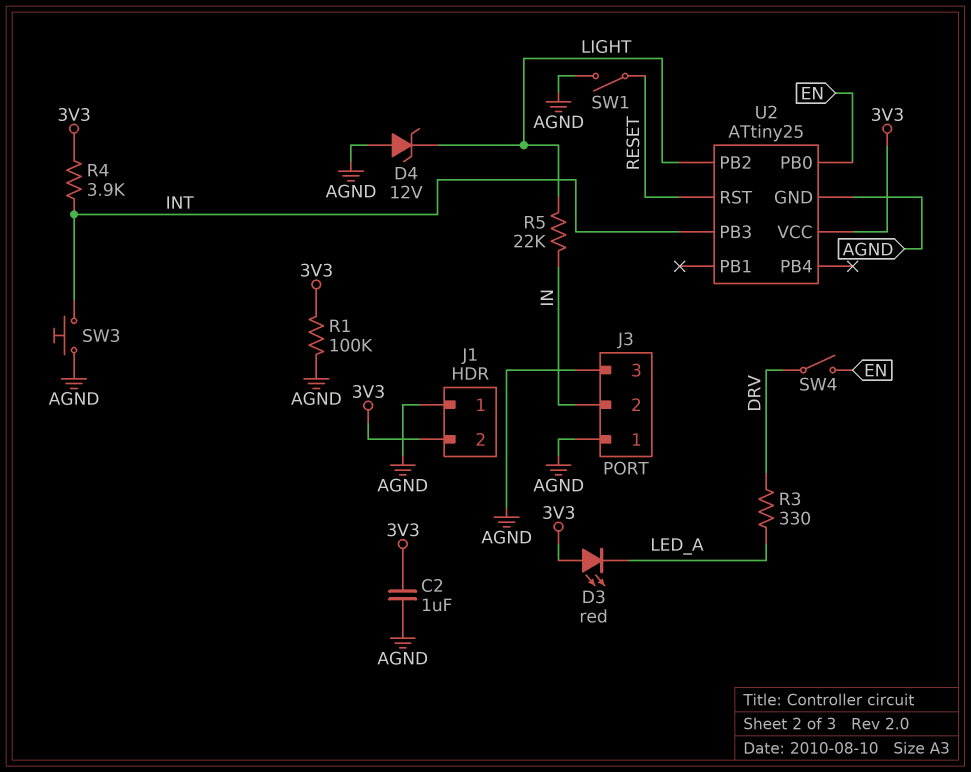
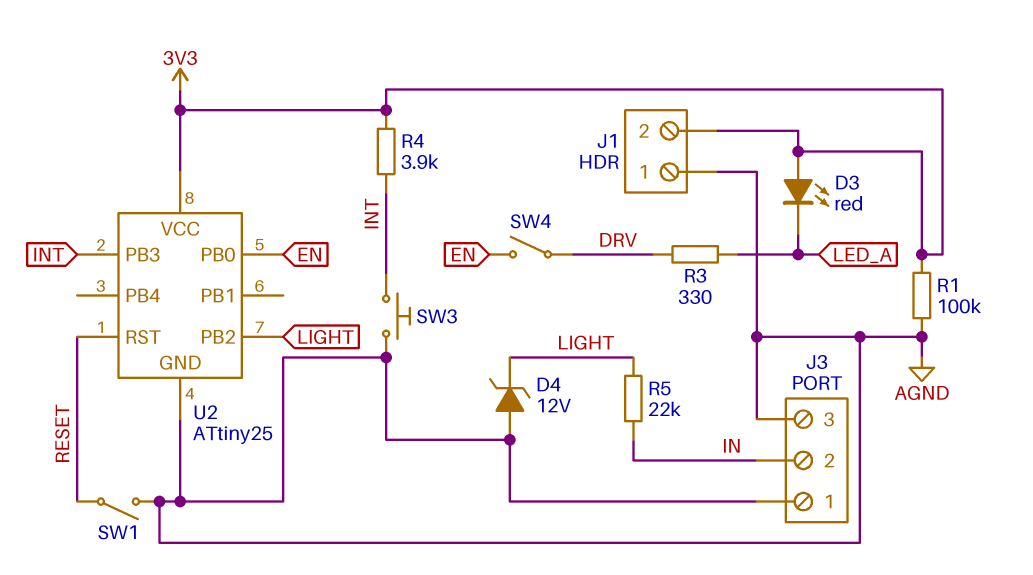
C2: 1uF (3V3, AGND) -> none

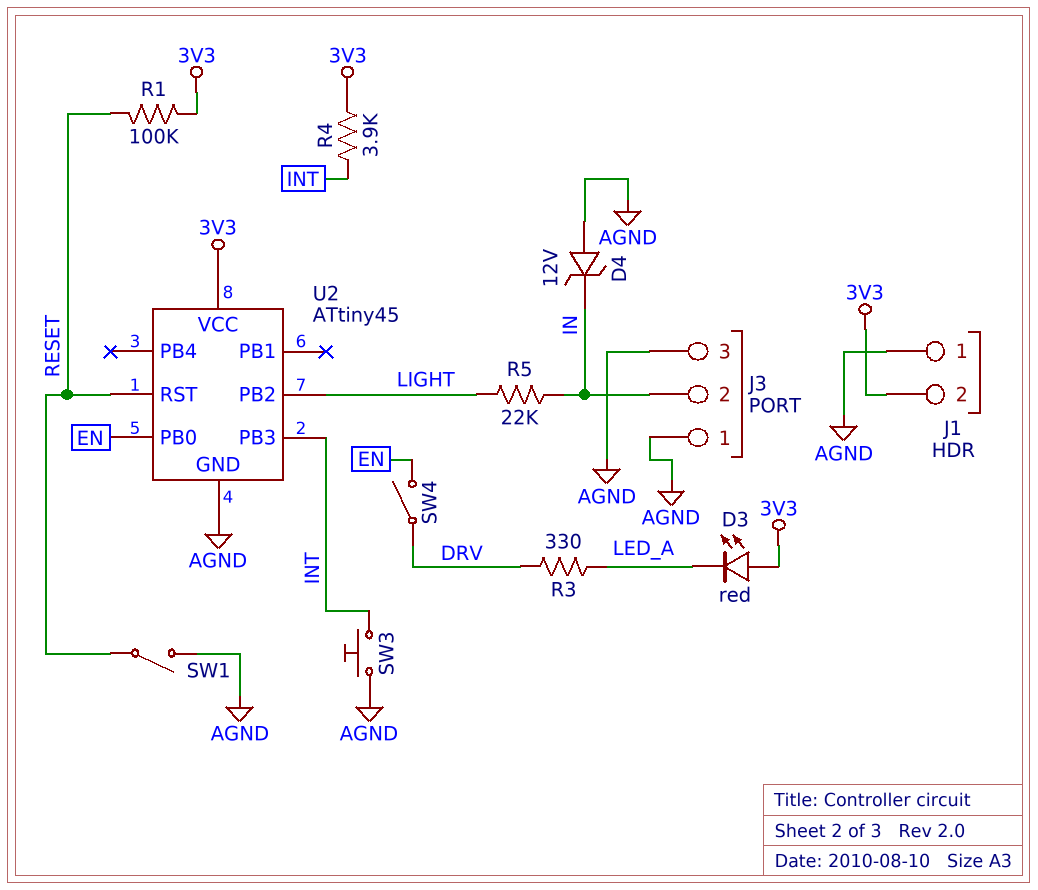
D4: zener 12V (A AGND, K LIGHT) -> zener 12V (A AGND, K IN)
R1: 100k (3V3, AGND) -> 100k (3V3, RESET)
U2: ATtiny25 -> ATtiny45

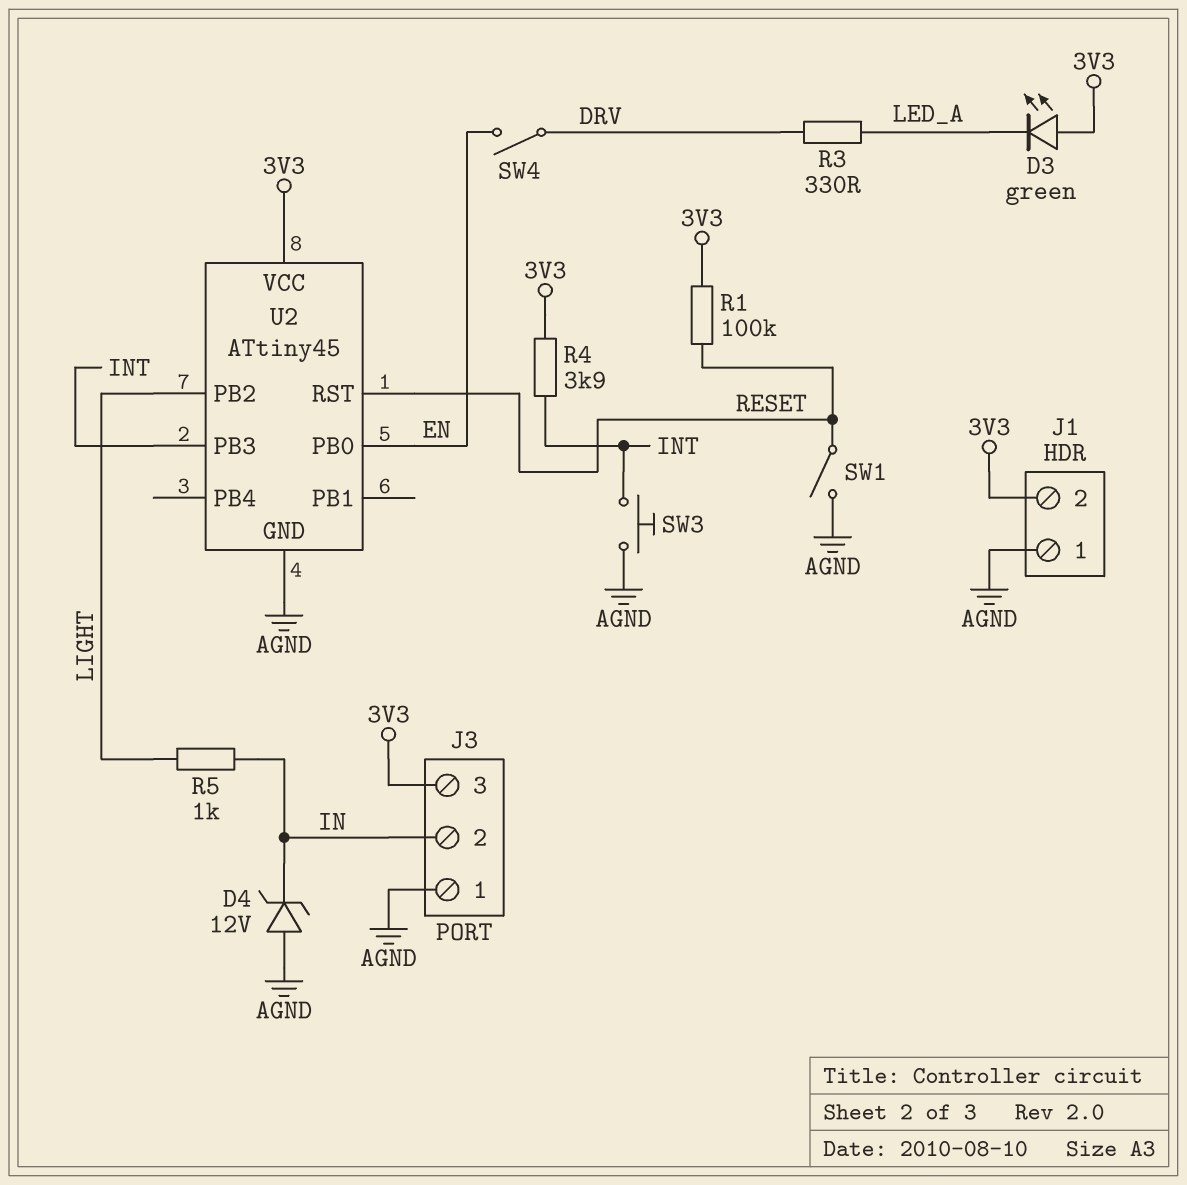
D3: LED red (A 3V3, K LED_A) -> LED green (A 3V3, K LED_A)
J3 pin 3: AGND -> 3V3
R5: 22k (IN, LIGHT) -> 1k (IN, LIGHT)

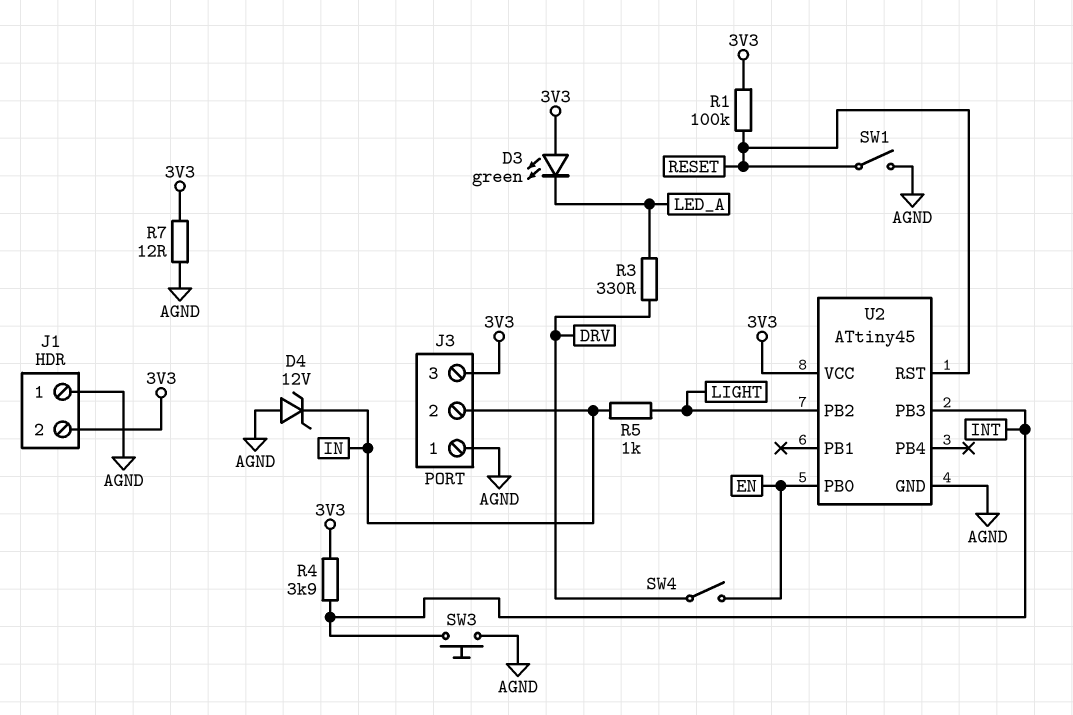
R7: none -> 12 (3V3, AGND)

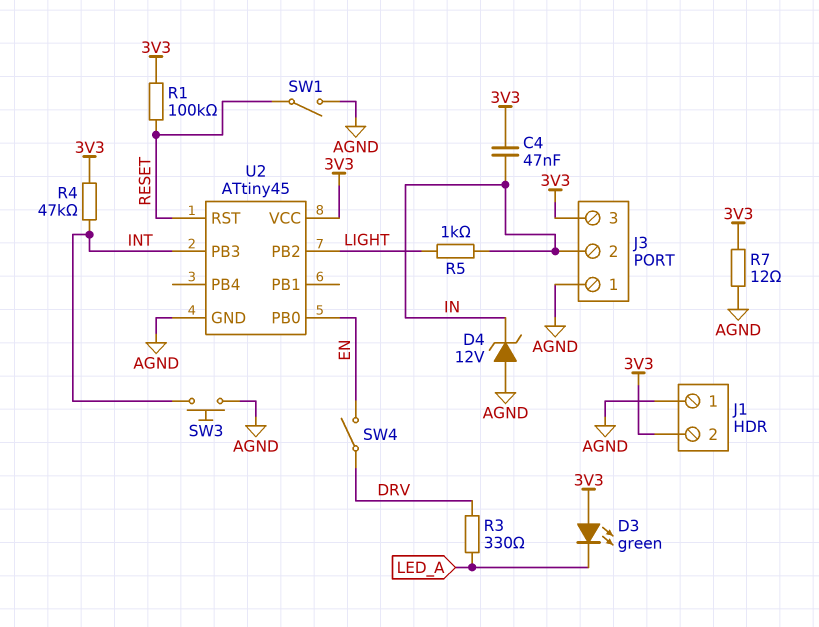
C4: none -> 47nF (3V3, IN)
R4: 3.9k (3V3, INT) -> 47k (3V3, INT)

